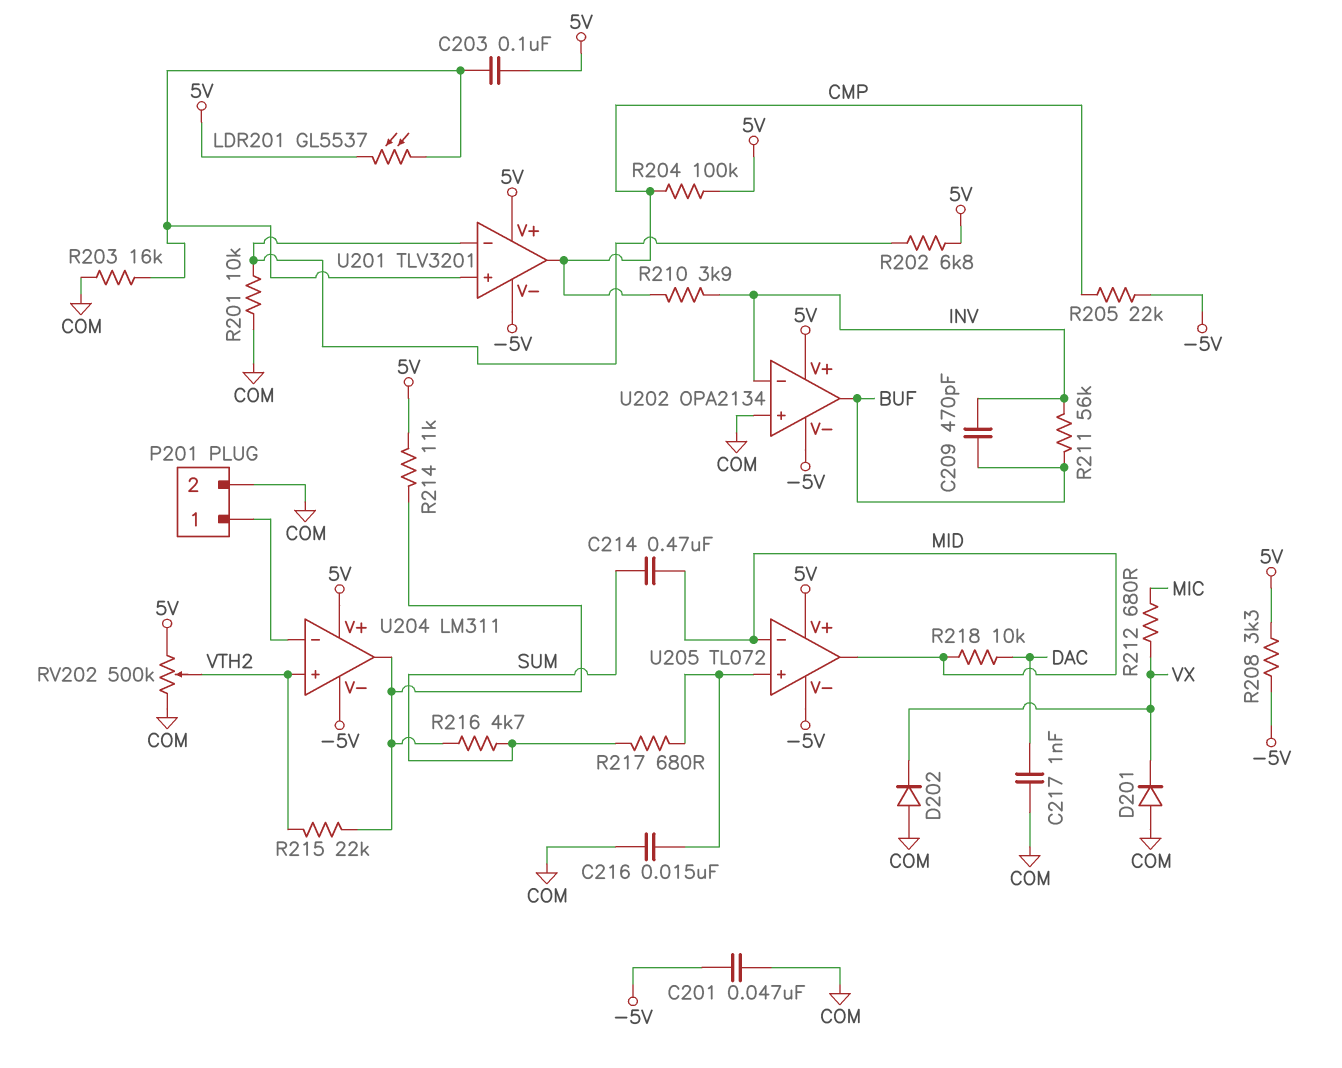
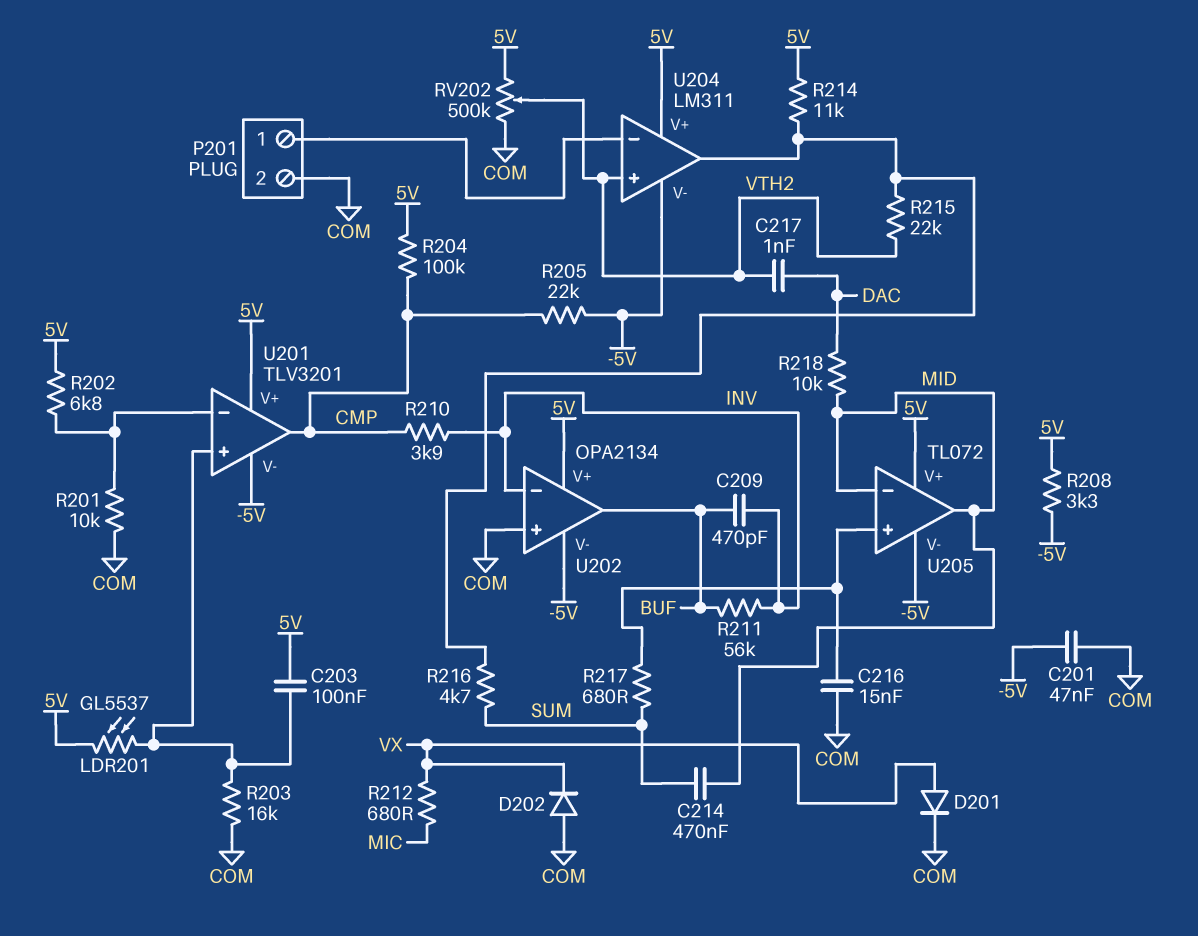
C217: 1nF (COM, DAC) -> 1nF (DAC, VTH2)
D201: diode (A COM, K VX) -> diode (A VX, K COM)

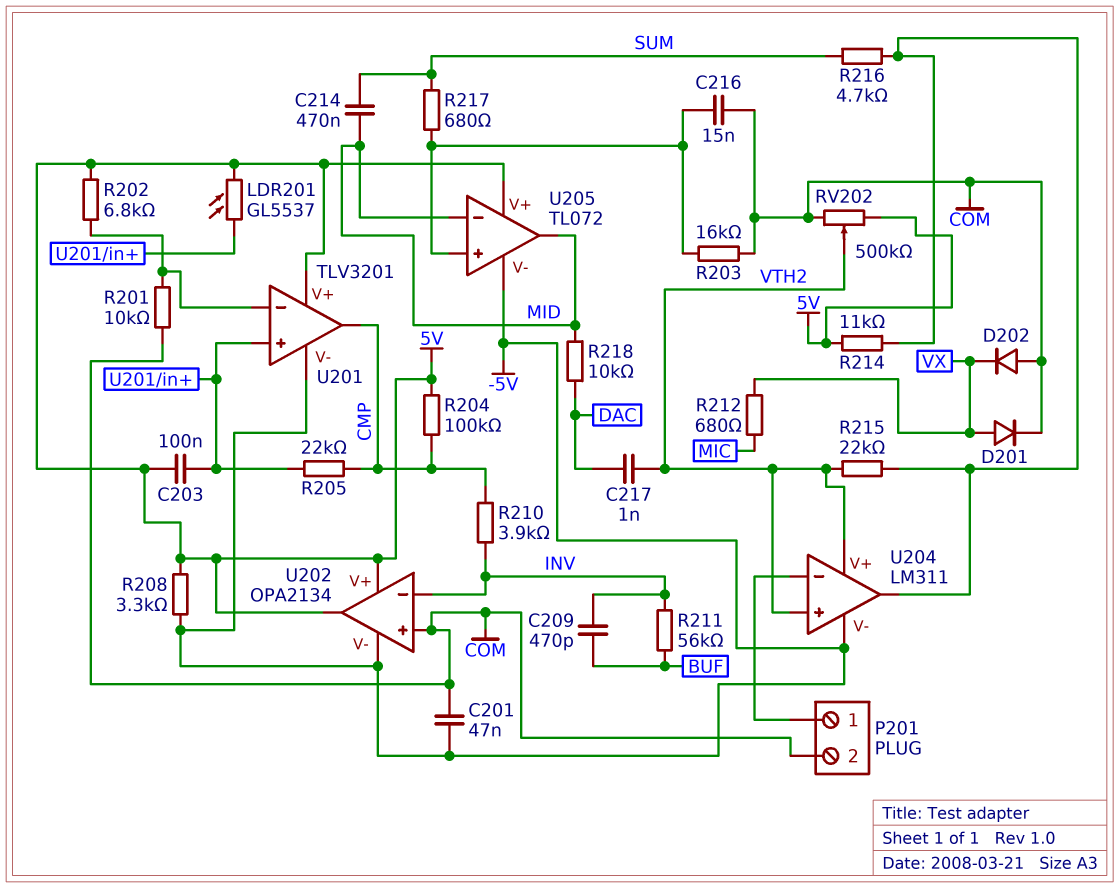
R203: 16k (COM, U201/in+) -> 16k (COM, U205/in+)
R205: 22k (-5V, CMP) -> 22k (CMP, U201/in+)
U202 pin out: BUF -> 5V
U204 pin V+: 5V -> VTH2

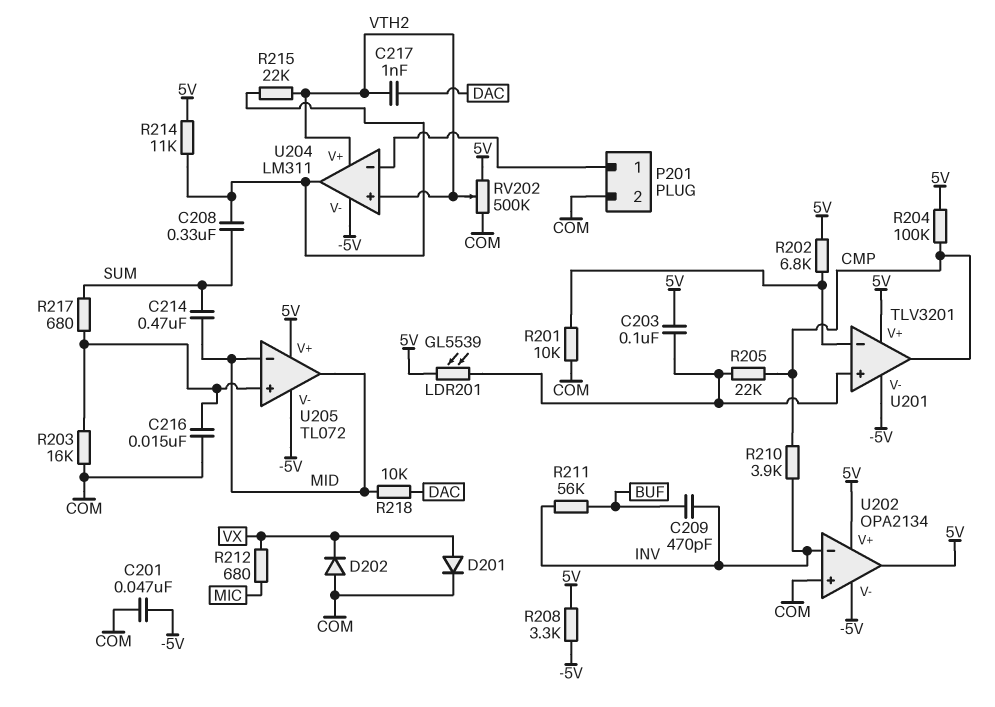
C208: none -> 330nF (SUM, U204/out)
LDR201: GL5537 (5V, U201/in+) -> GL5539 (5V, U201/in+)
R216: 4.7k (SUM, U204/out) -> none

